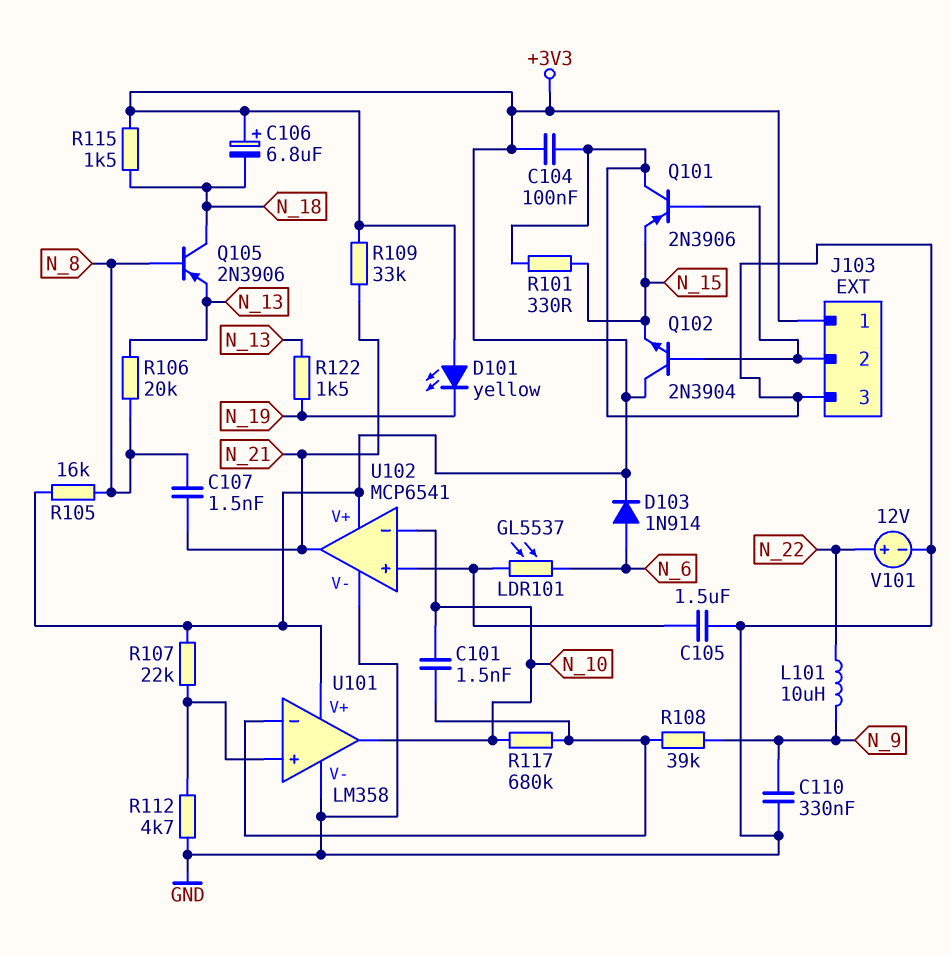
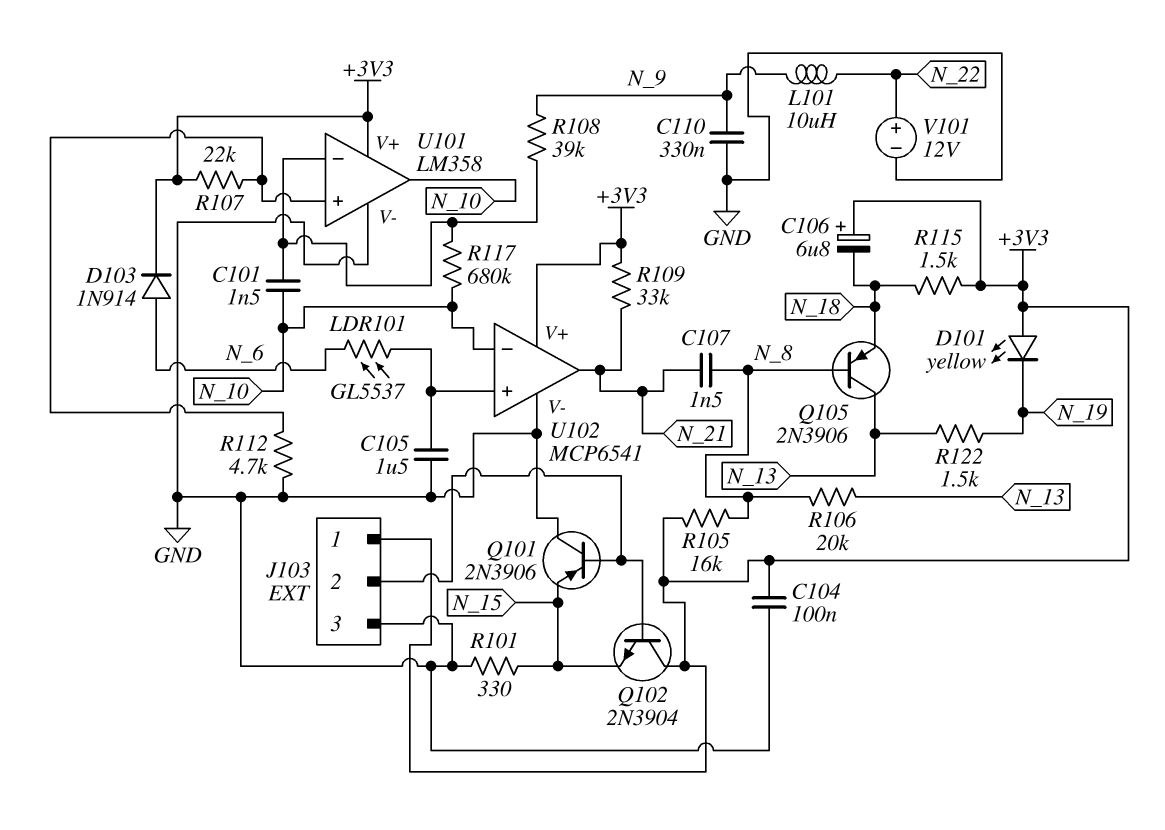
Q105: PNP 2N3906 (B N_8, C N_18, E N_13) -> PNP 2N3906 (B N_8, C N_13, E N_18)

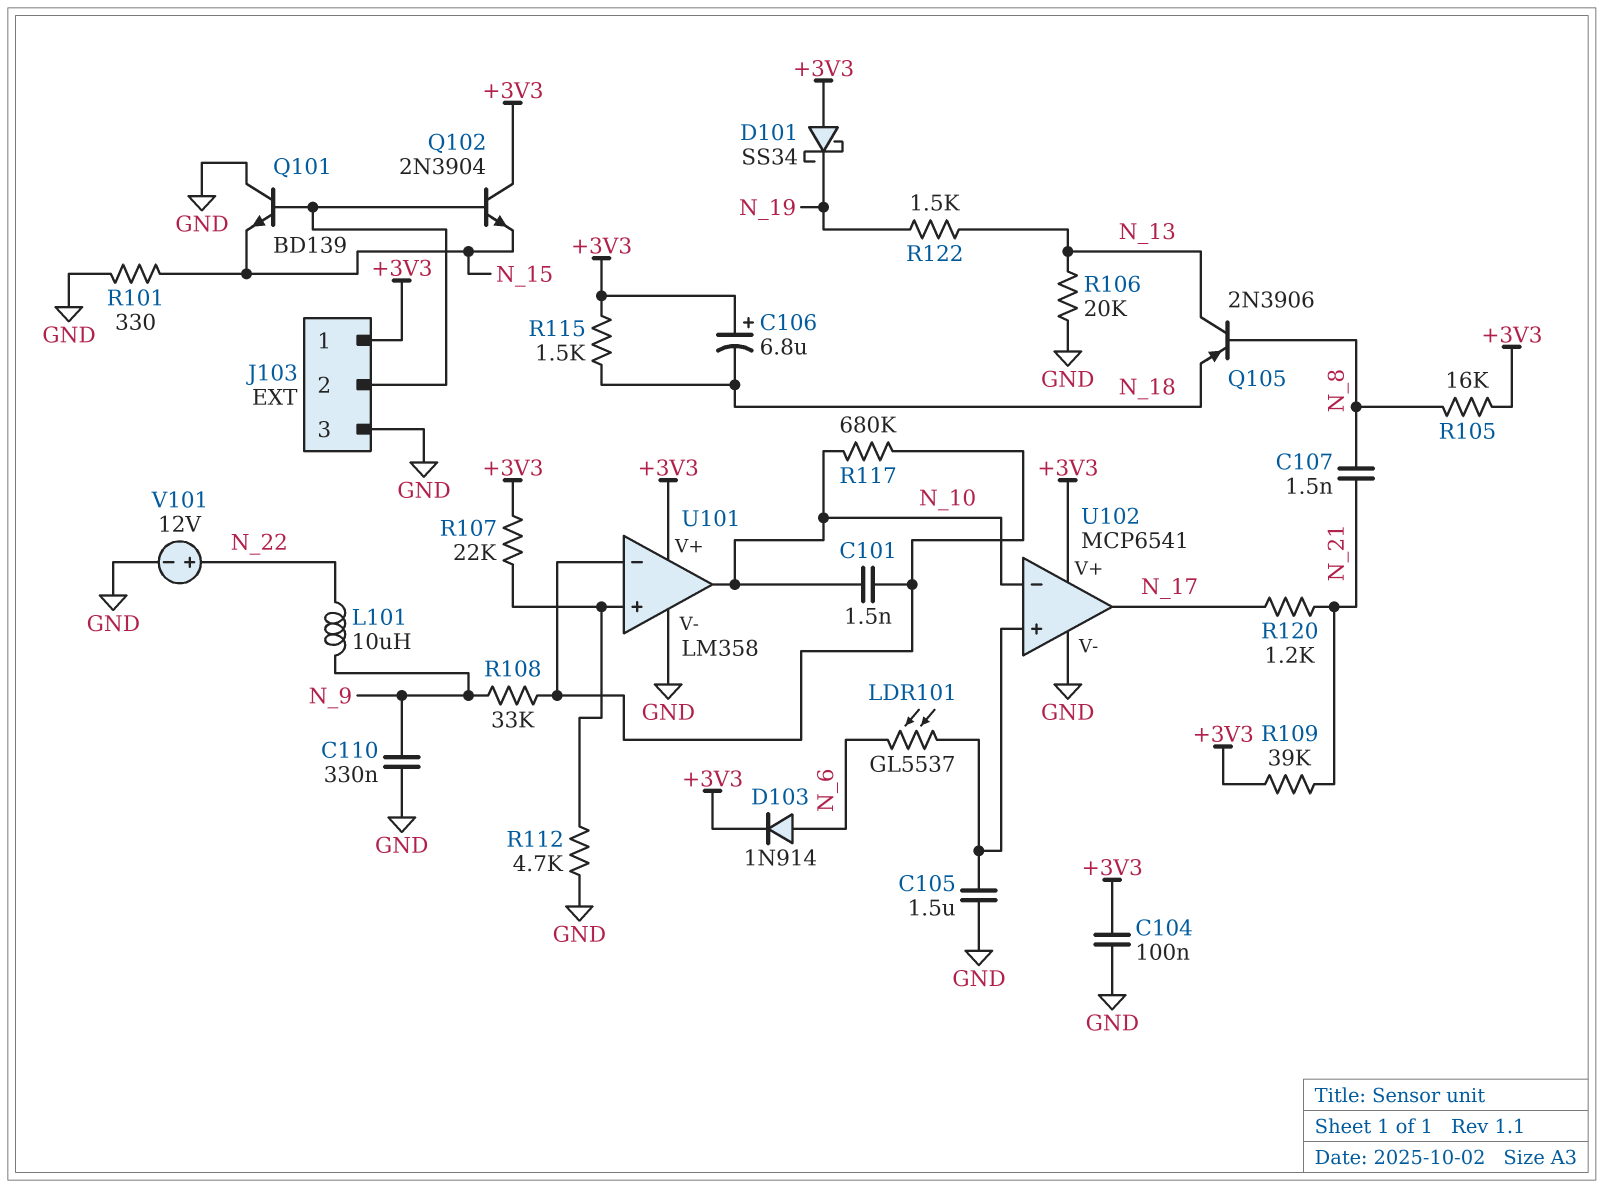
D101: LED yellow (A +3V3, K N_19) -> schottky SS34 (A +3V3, K N_19)
Q101: PNP 2N3906 (B J103/2, C GND, E N_15) -> NPN BD139 (B J103/2, C GND, E N_15)
R106: 20k (N_8, N_13) -> 20k (GND, N_13)
R108: 39k (N_9, U101/in-) -> 33k (N_9, U101/in-)
R109: 33k (+3V3, N_21) -> 39k (+3V3, N_21)
R120: none -> 1.2k (N_17, N_21)
U102 pin out: N_21 -> N_17

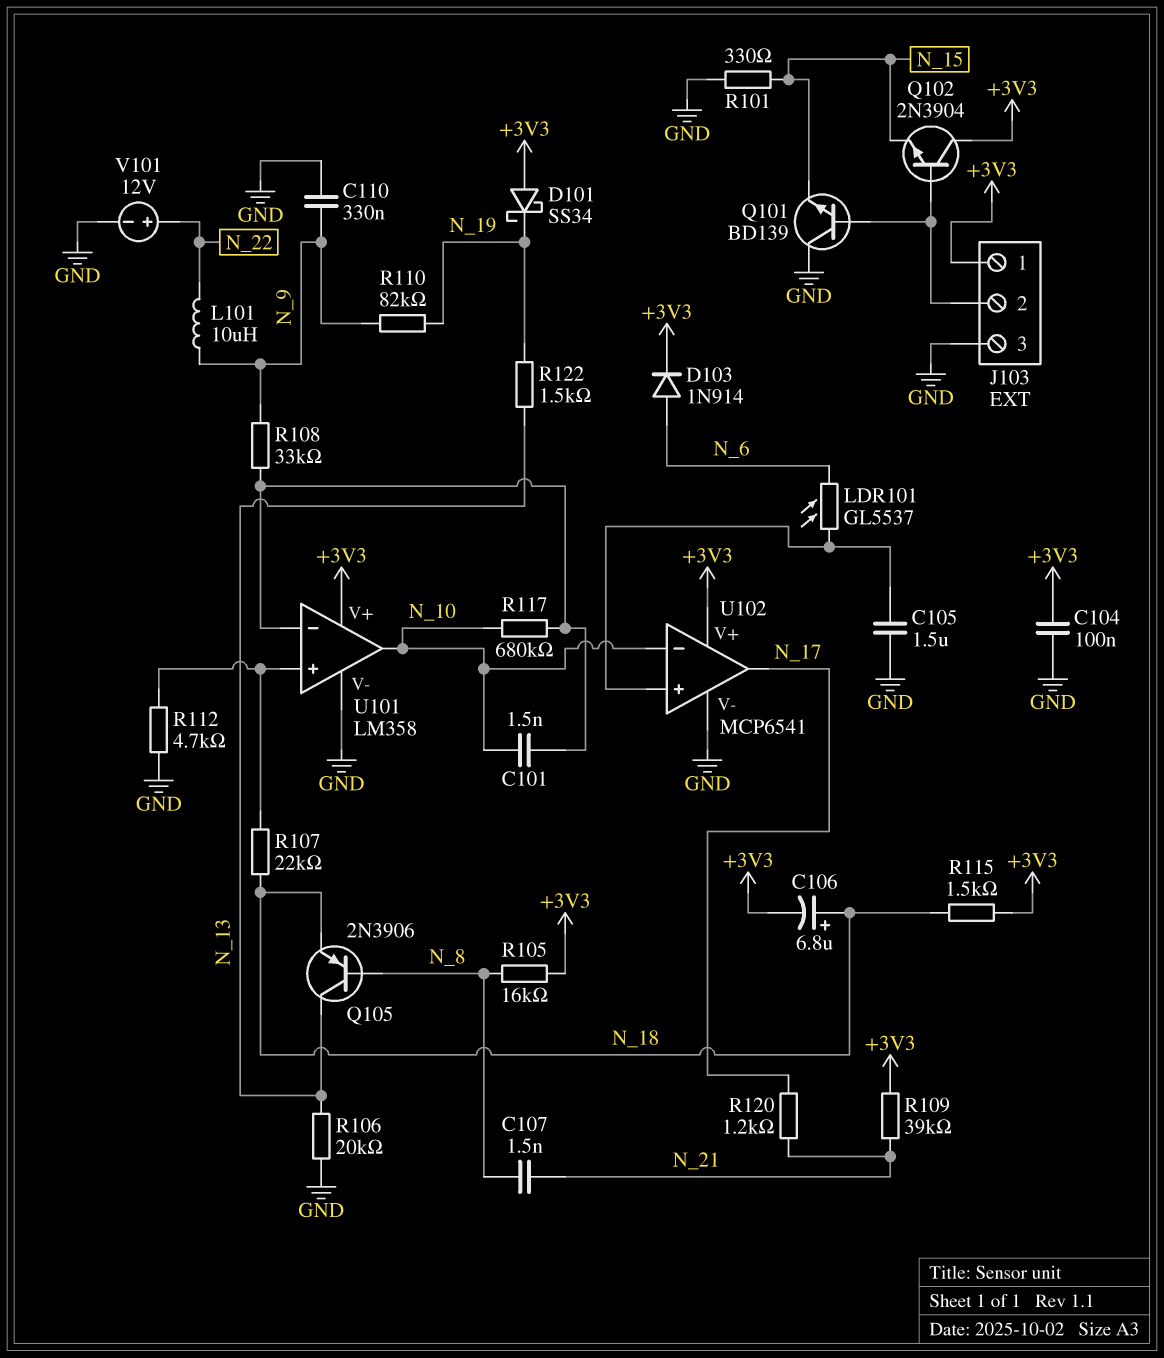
C106: 6.8uF (plus +3V3, minus N_18) -> 6.8uF (plus N_18, minus +3V3)
R107: 22k (+3V3, U101/in+) -> 22k (N_18, U101/in+)
R110: none -> 82k (N_9, N_19)

